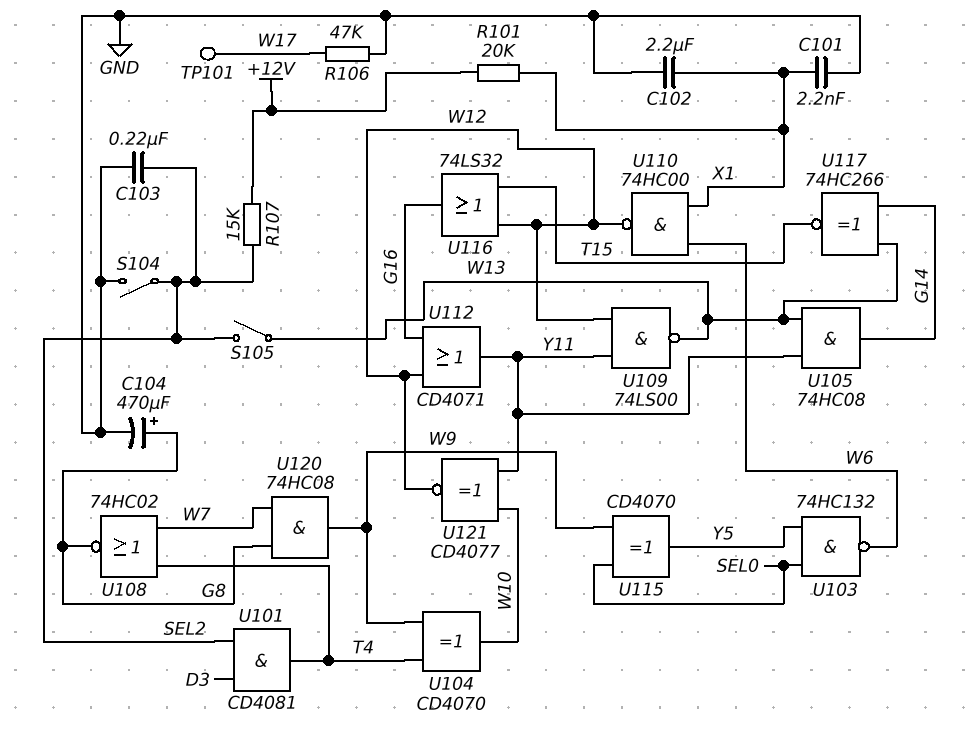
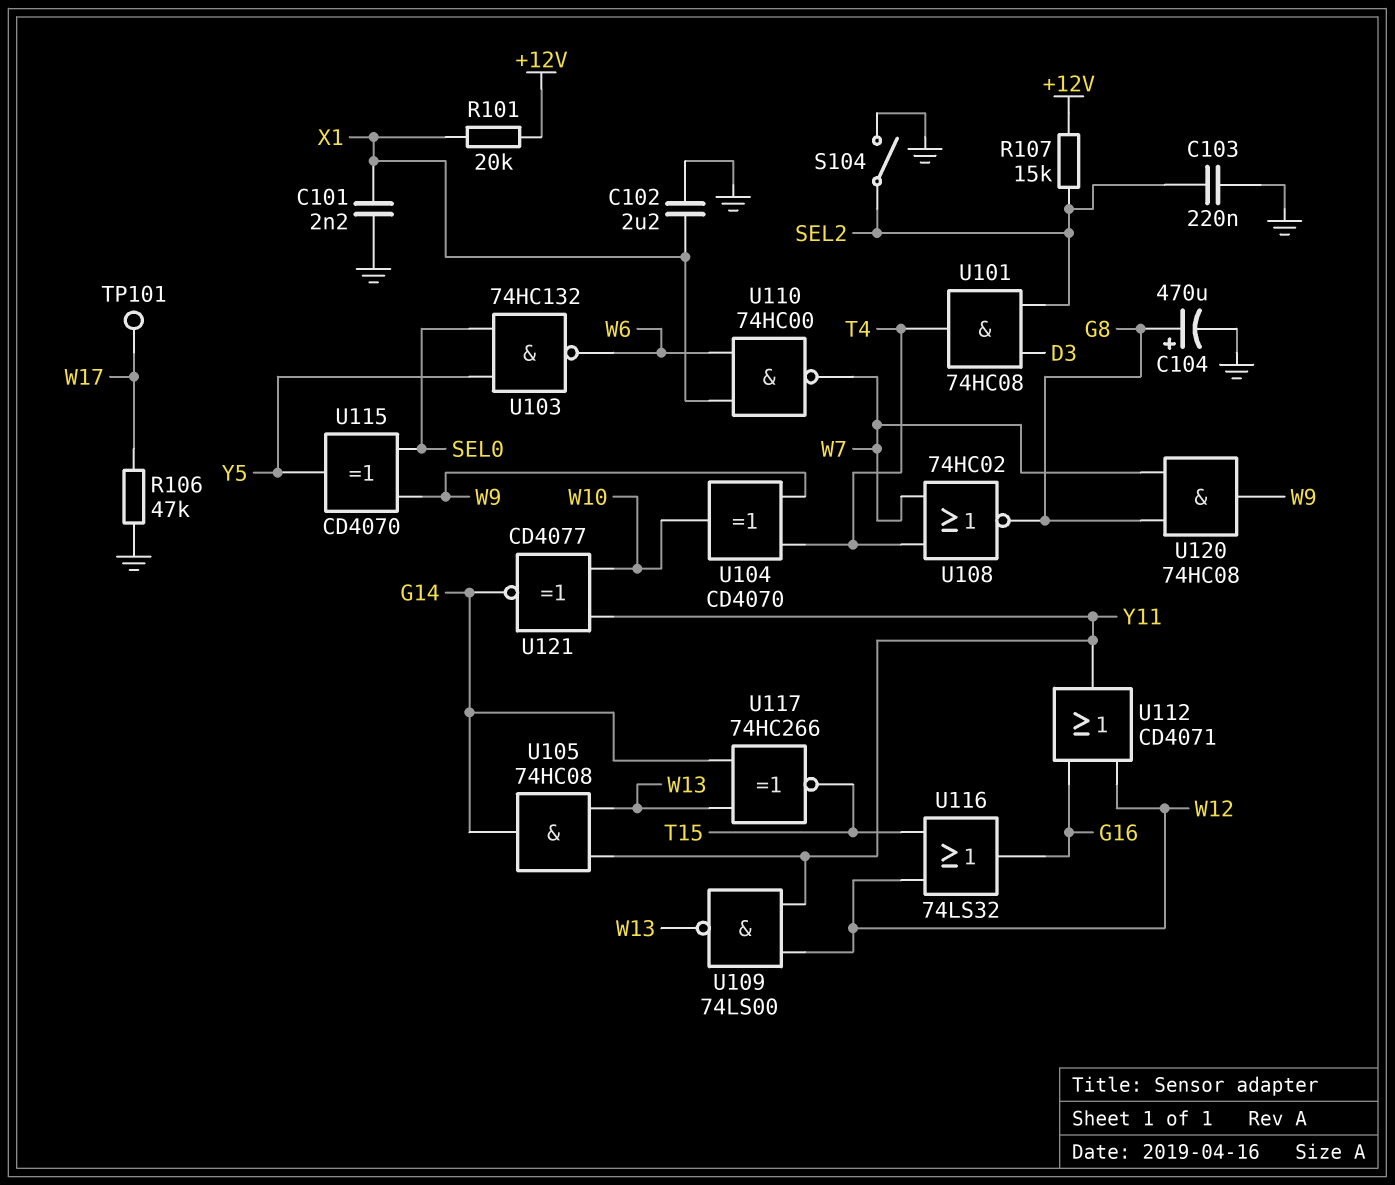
S105: switch (SEL2, W13) -> none
U101: AND CD4081 (in D3, in SEL2, out T4) -> AND 74HC08 (in D3, in SEL2, out T4)
U110: NAND 74HC00 (in W6, in X1, out W12) -> NAND 74HC00 (in W6, in X1, out W7)
U121: XNOR CD4077 (in W10, in Y11, out W12) -> XNOR CD4077 (in W10, in Y11, out G14)

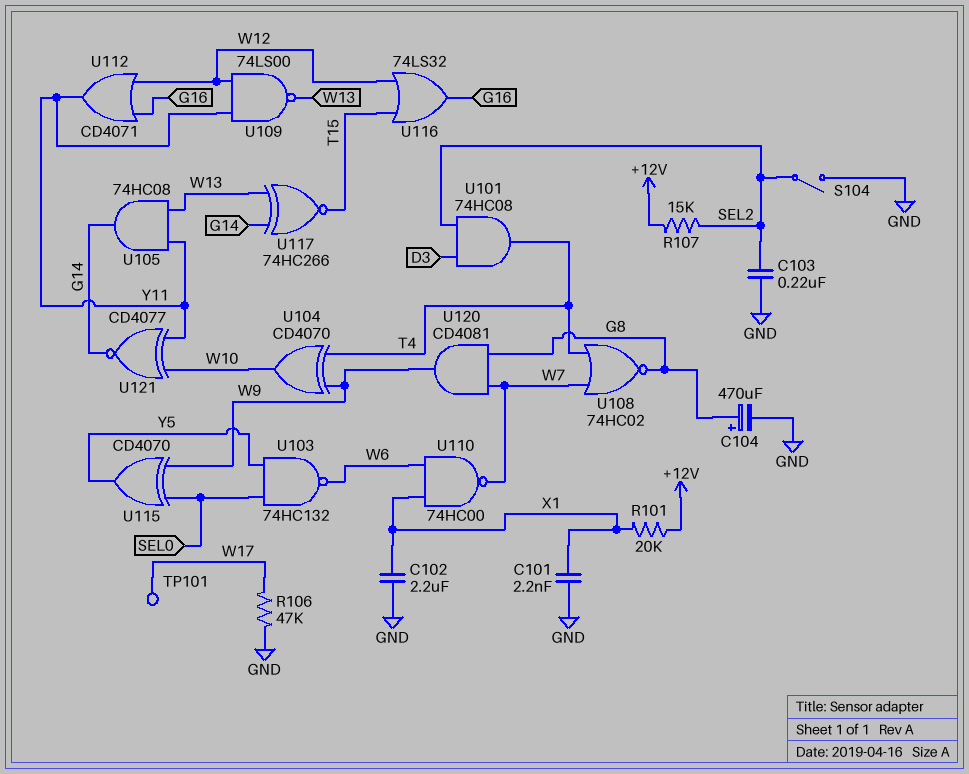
U120: AND 74HC08 (in G8, in W7, out W9) -> AND CD4081 (in G8, in W7, out W9)

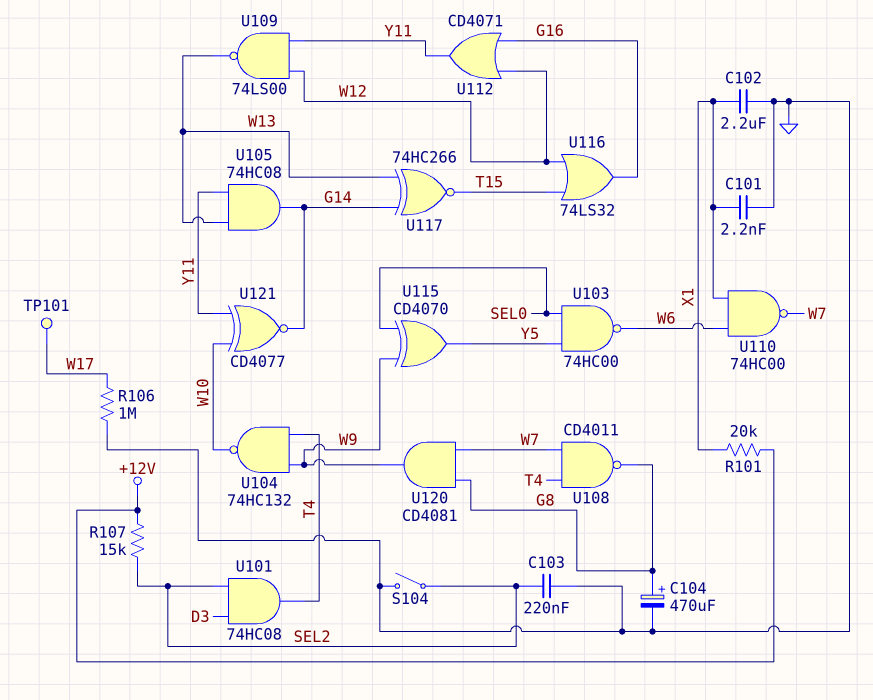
R106: 47k (GND, W17) -> 1M (GND, W17)
U103: NAND 74HC132 (in SEL0, in Y5, out W6) -> NAND 74HC00 (in SEL0, in Y5, out W6)
U104: XOR CD4070 (in T4, in W9, out W10) -> NAND 74HC132 (in T4, in W9, out W10)
U108: NOR 74HC02 (in T4, in W7, out G8) -> NAND CD4011 (in T4, in W7, out G8)

